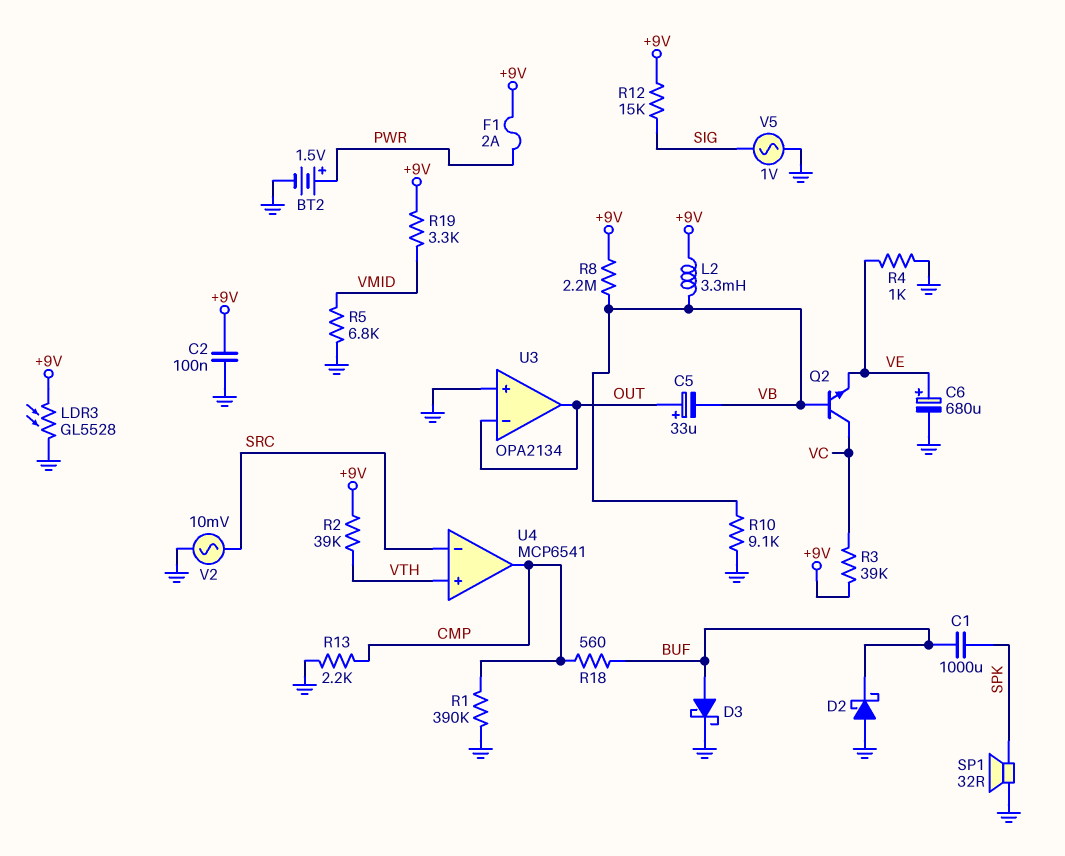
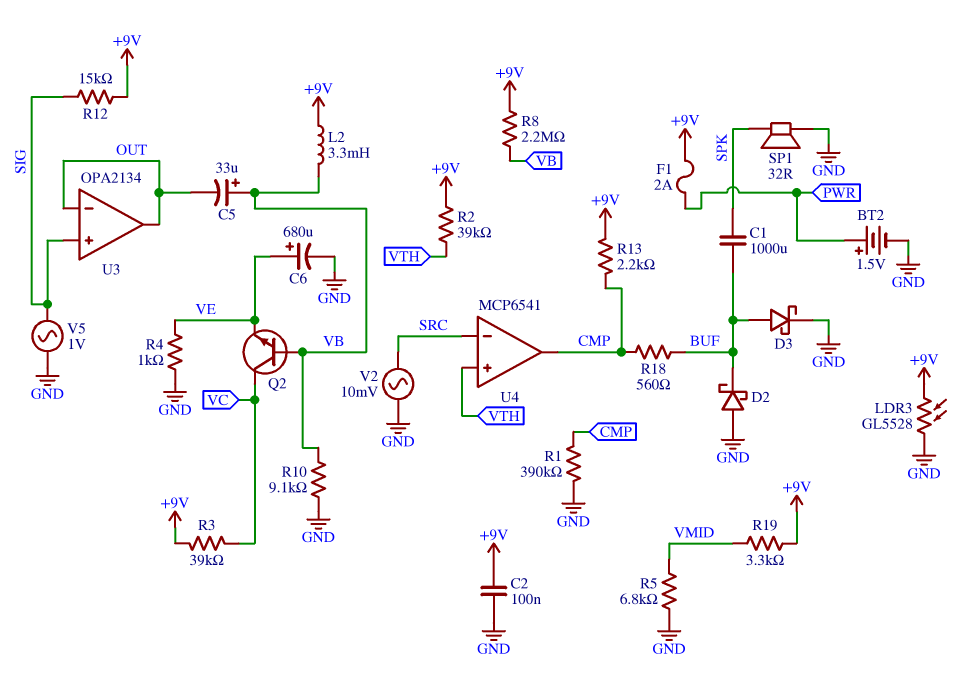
C5: 33uF (plus OUT, minus VB) -> 33uF (plus VB, minus OUT)
R13: 2.2k (CMP, GND) -> 2.2k (+9V, CMP)
U3 pin in+: GND -> SIG

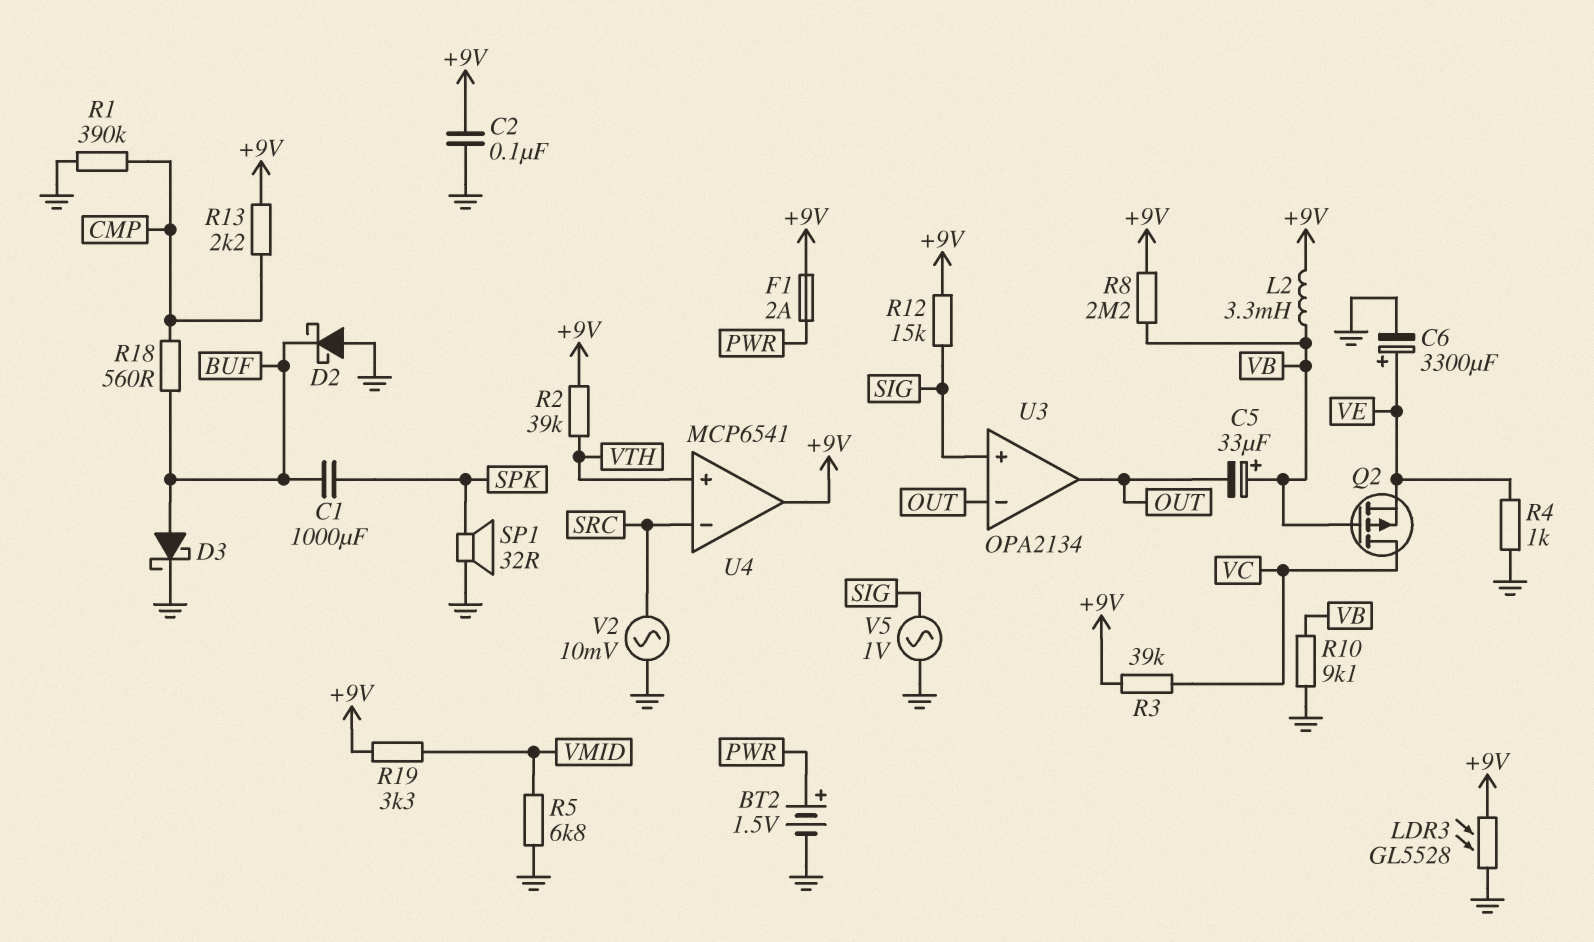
C6: 680uF (plus VE, minus GND) -> 3300uF (plus VE, minus GND)
Q2: NPN (B VB, C VC, E VE) -> PMOS (G VB, D VC, S VE)
U4 pin out: CMP -> +9V

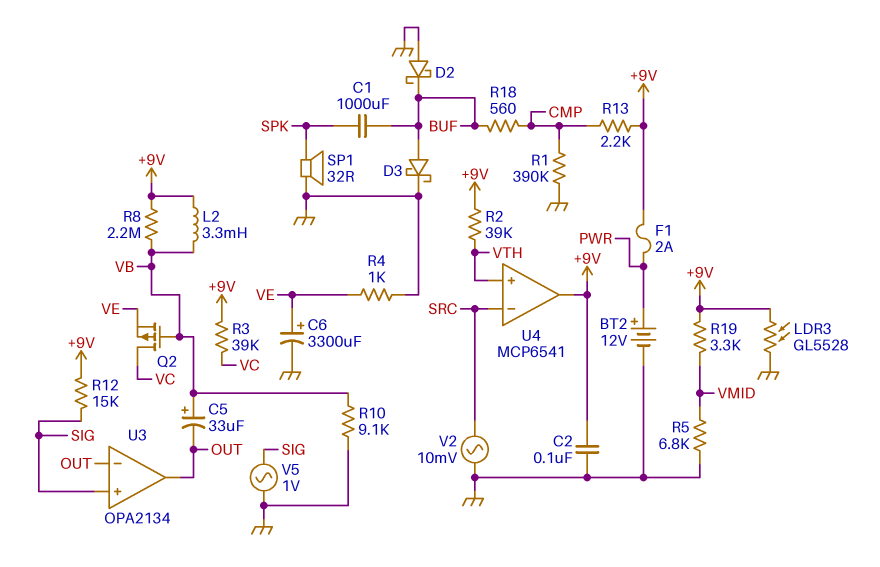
BT2: 1.5V (plus PWR, minus GND) -> 12V (plus PWR, minus GND)

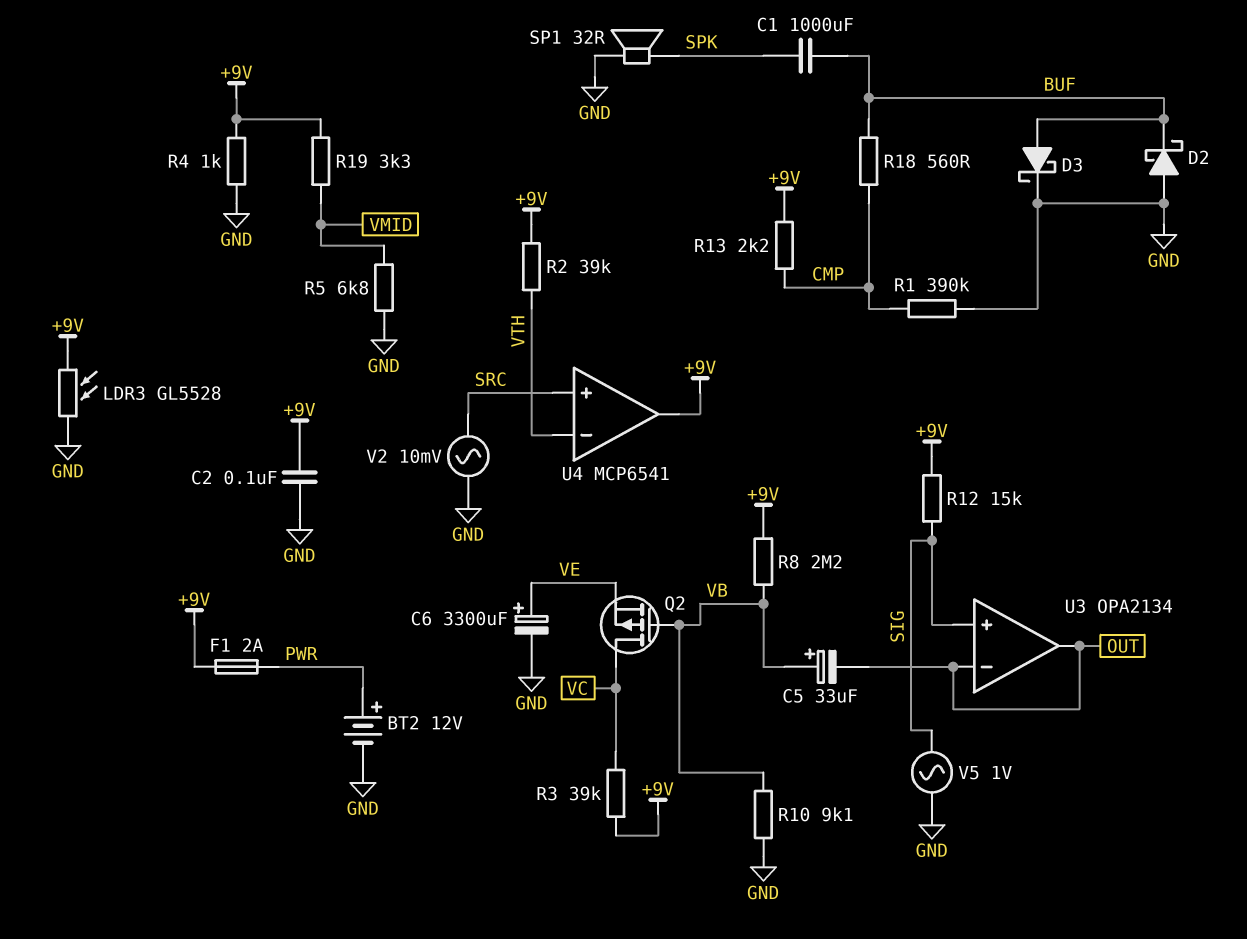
L2: 3.3mH (+9V, VB) -> none
R4: 1k (GND, VE) -> 1k (+9V, GND)
U4 pin in+: VTH -> SRC
U4 pin in-: SRC -> VTH

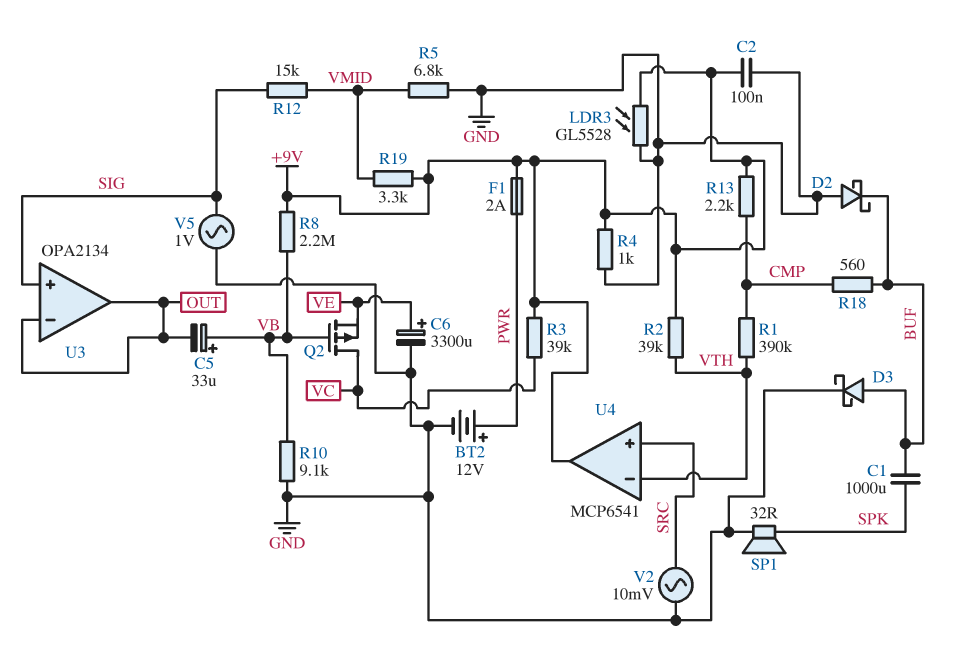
R1: 390k (CMP, GND) -> 390k (CMP, VTH)
R12: 15k (+9V, SIG) -> 15k (SIG, VMID)

